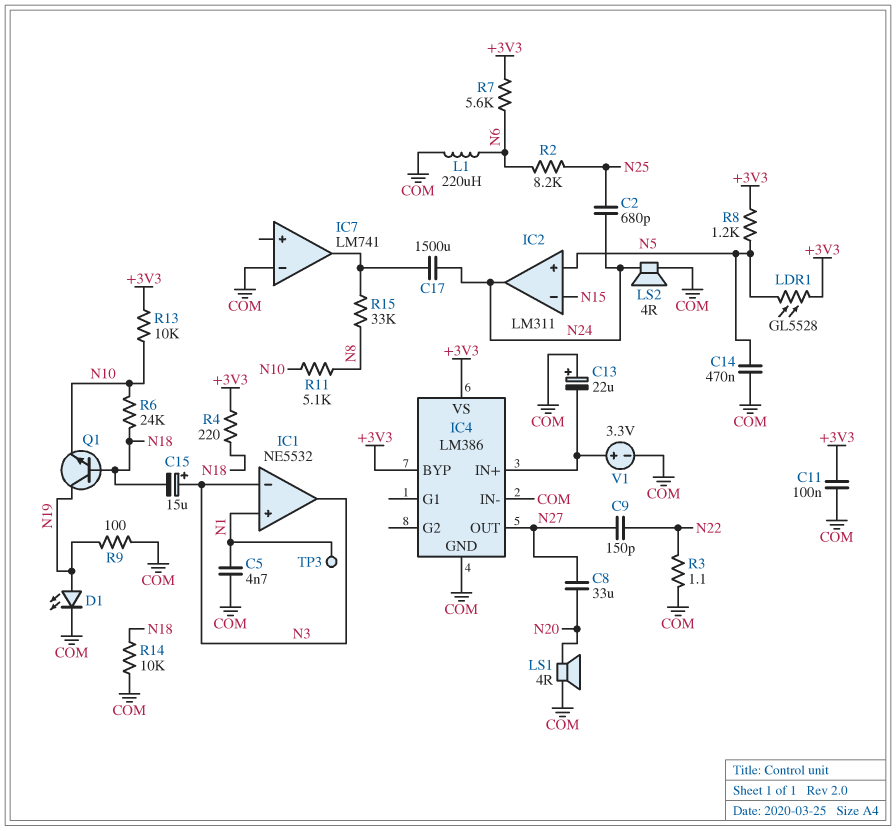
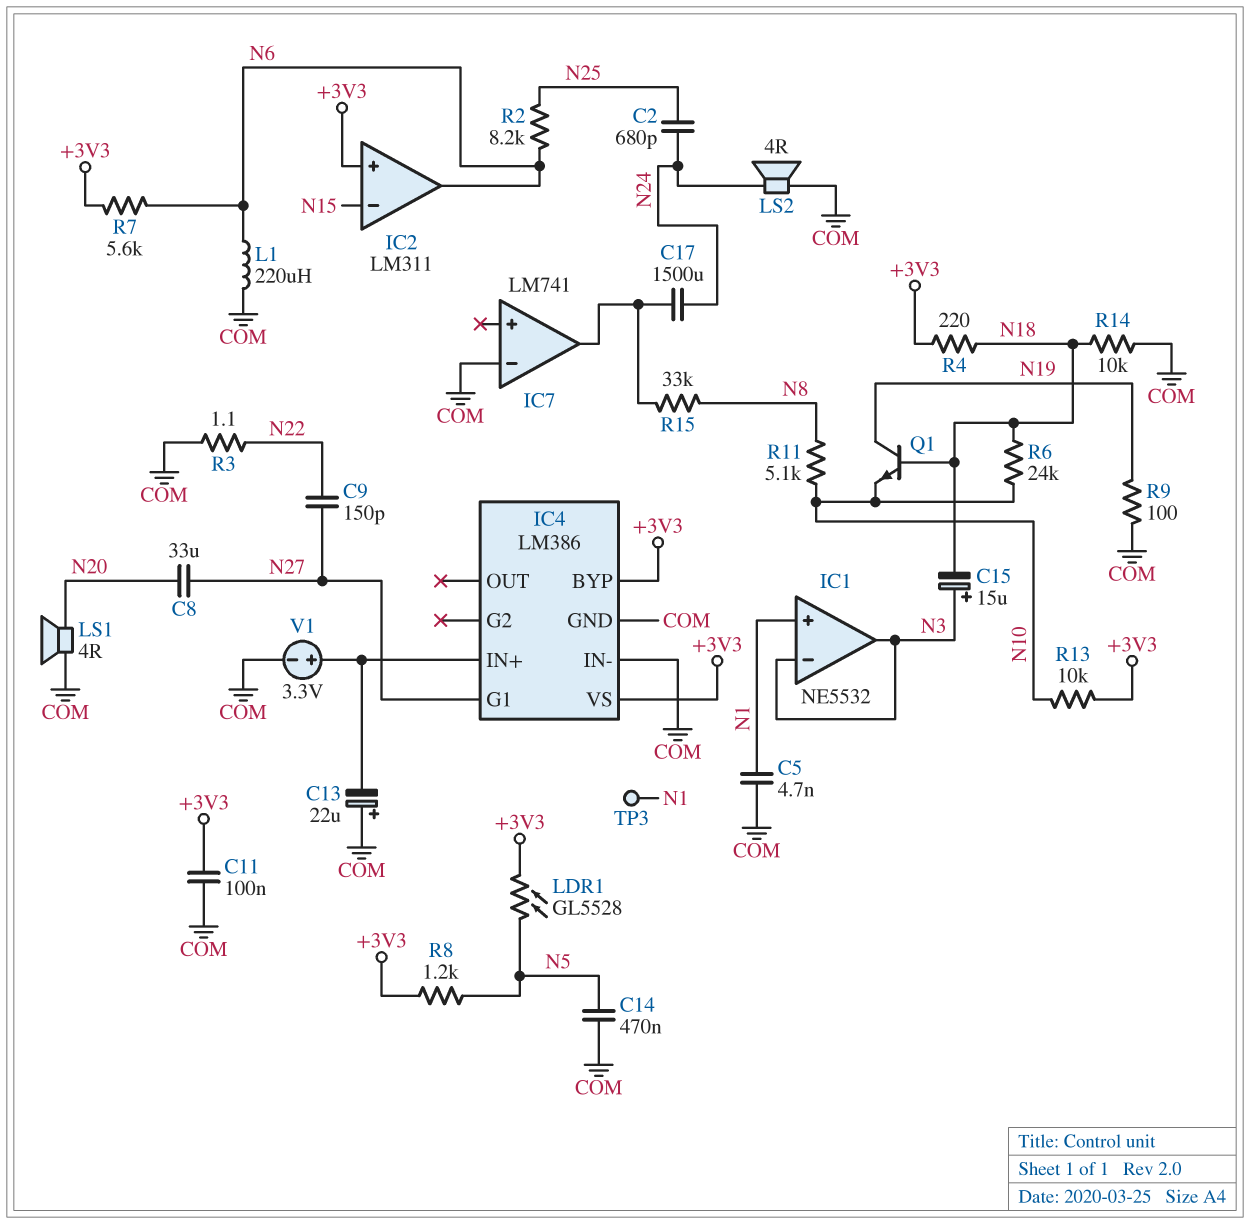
D1: LED (A N19, K COM) -> none
IC2 pin in+: N5 -> +3V3
IC2 pin out: N24 -> N6
IC4 pin G1: none -> N27
IC4 pin OUT: N27 -> none

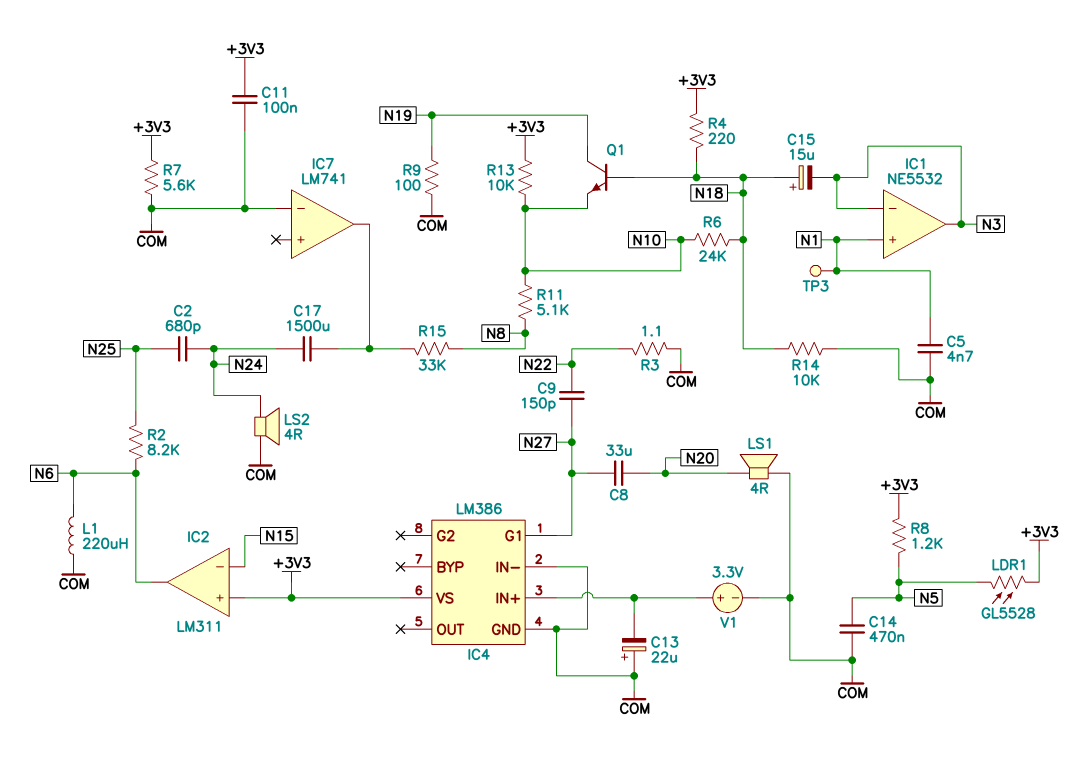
C15: 15uF (plus N3, minus N18) -> 15uF (plus N18, minus N3)
IC4 pin BYP: +3V3 -> none
R7: 5.6k (+3V3, N6) -> 5.6k (+3V3, COM)

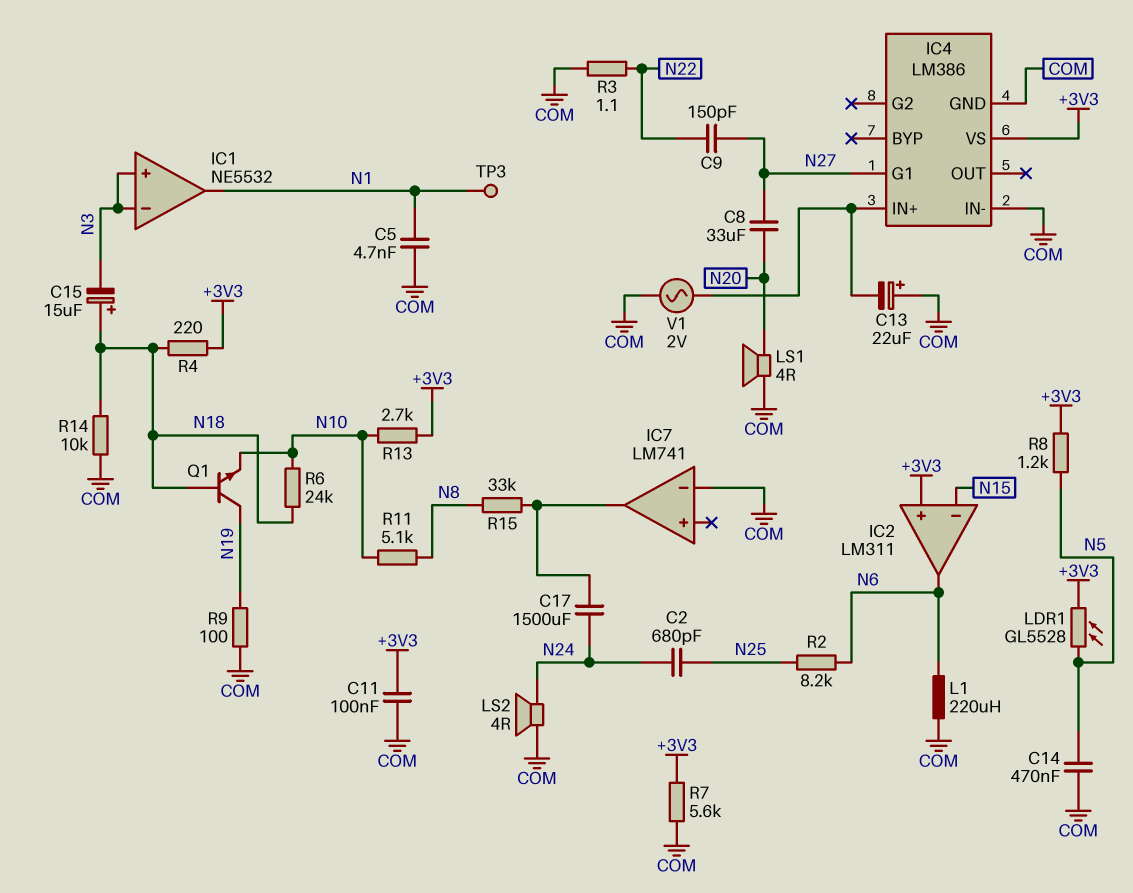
IC1 pin in+: N1 -> N3
IC1 pin out: N3 -> N1
R13: 10k (+3V3, N10) -> 2.7k (+3V3, N10)
V1: 3.3V (plus IC4/IN+, minus COM) -> AC 2V (COM, IC4/IN+)

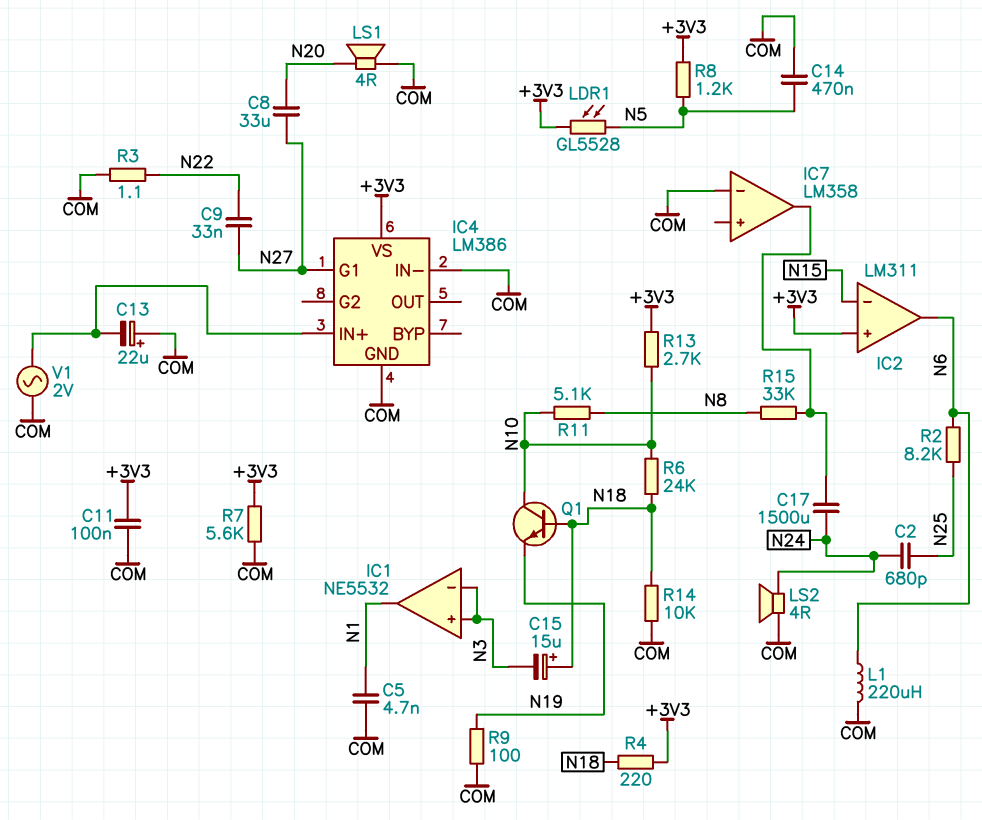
C9: 150pF (N22, N27) -> 33nF (N22, N27)
IC7: LM741 -> LM358
Q1: NPN (B N18, C N19, E N10) -> NPN (B N18, C N10, E N19)
TP3: test point (N1) -> none

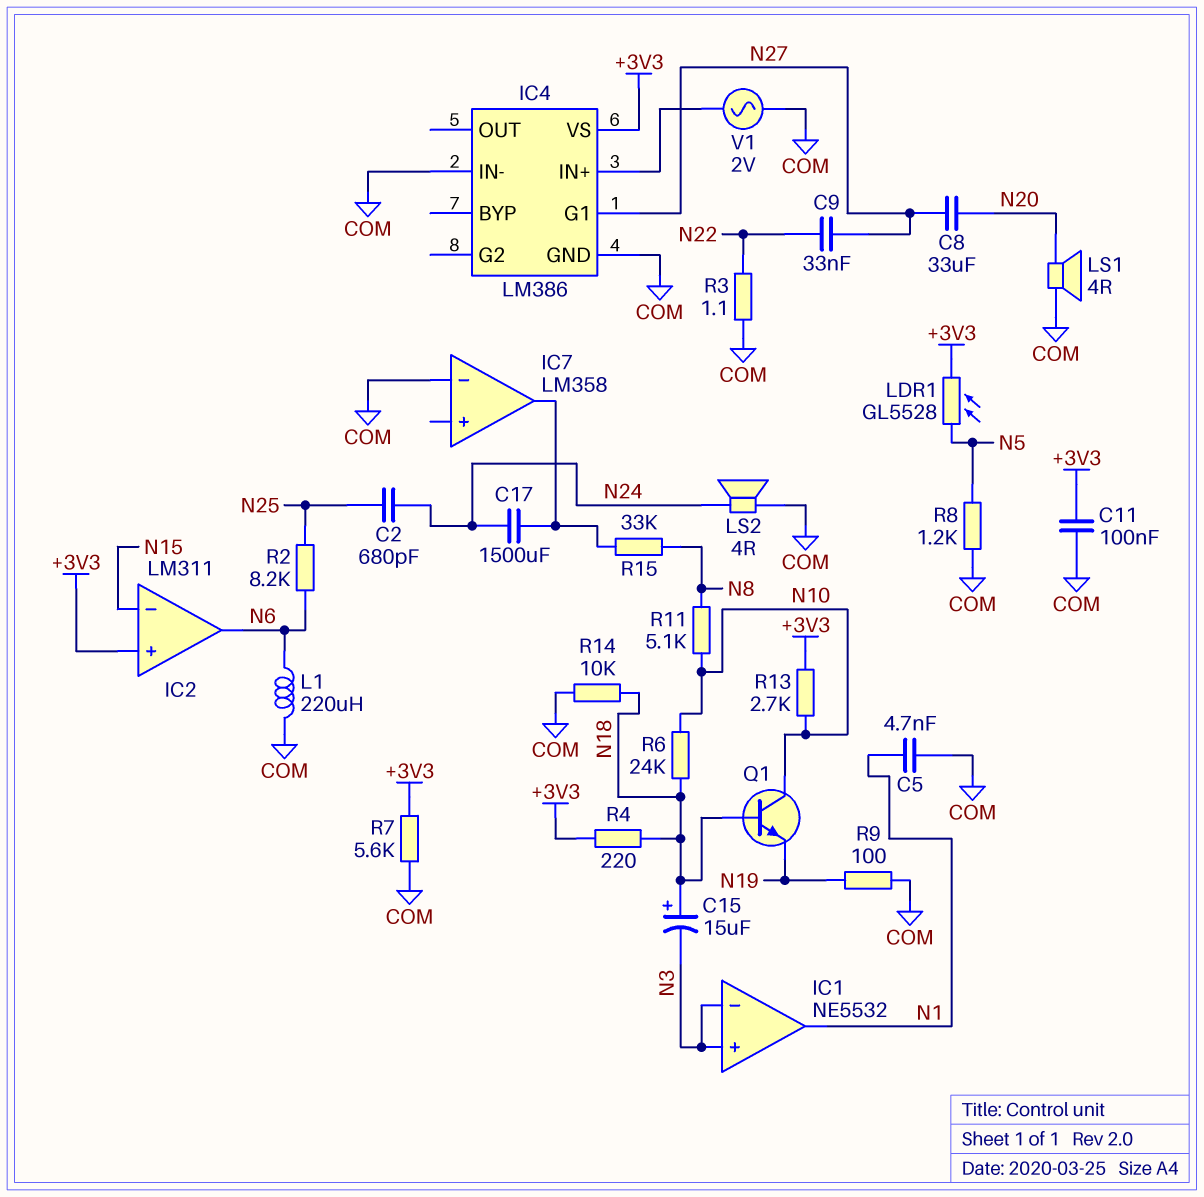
C13: 22uF (plus COM, minus IC4/IN+) -> none
C14: 470nF (COM, N5) -> none
R8: 1.2k (+3V3, N5) -> 1.2k (COM, N5)

